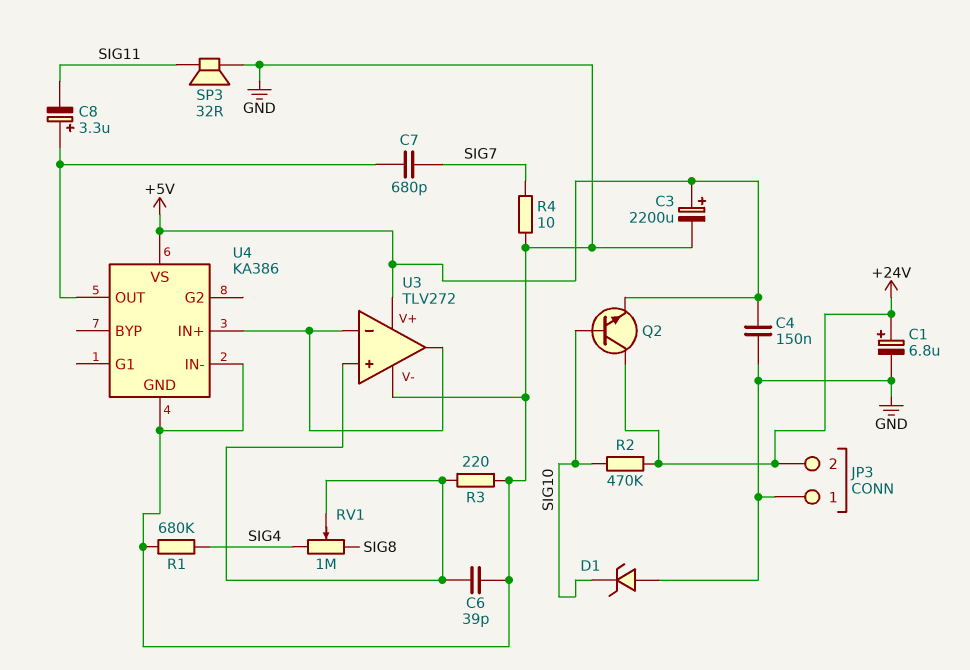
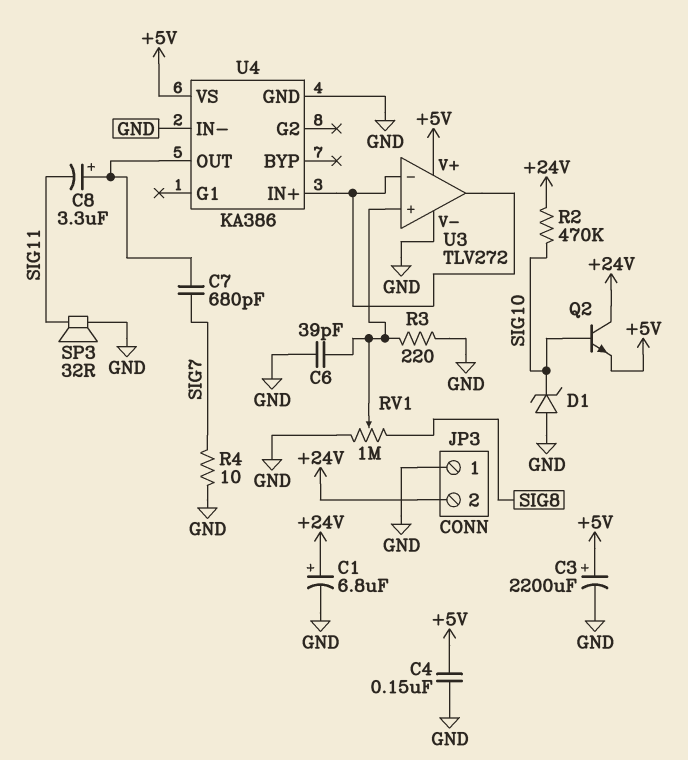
R1: 680k (GND, SIG4) -> none
RV1: 1M (SIG4, SIG8, wiper U3/in+) -> 1M (GND, SIG8, wiper U3/in+)

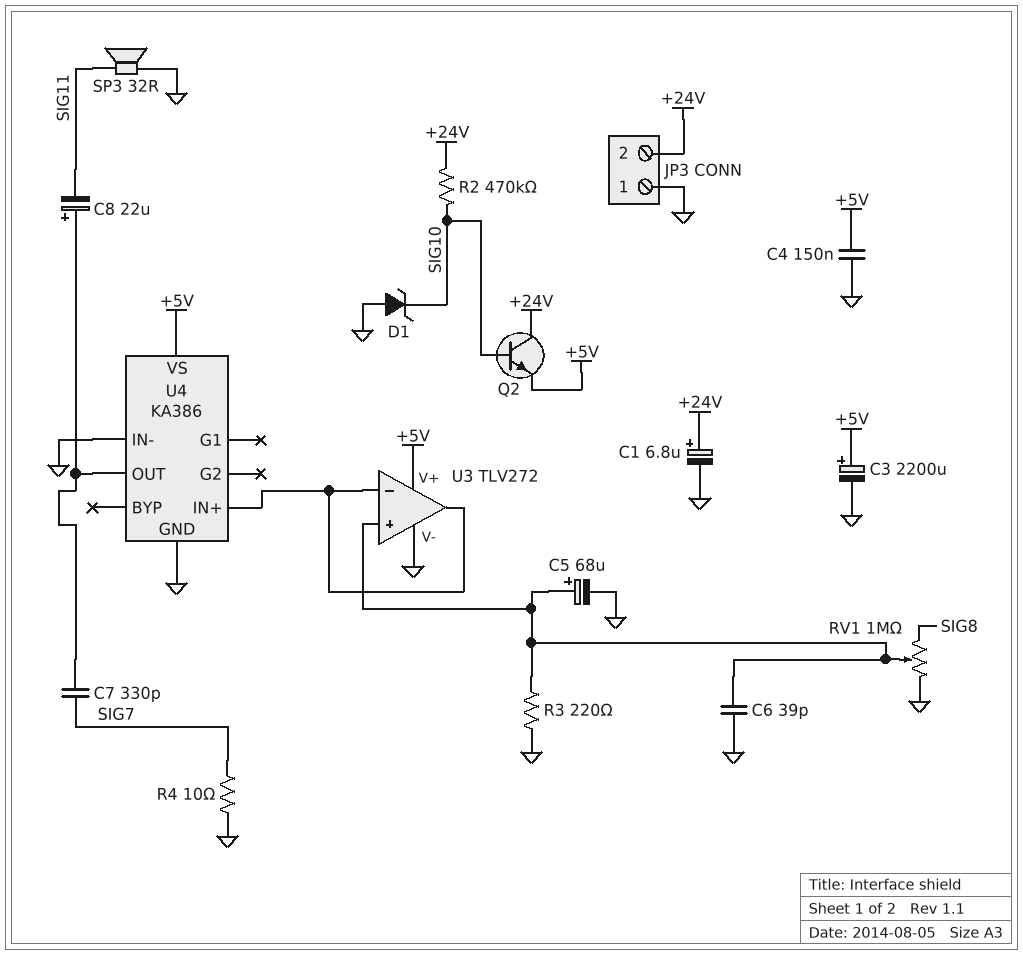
C5: none -> 68uF (plus U3/in+, minus GND)
C7: 680pF (SIG7, U4/OUT) -> 330pF (SIG7, U4/OUT)
C8: 3.3uF (plus U4/OUT, minus SIG11) -> 22uF (plus U4/OUT, minus SIG11)

